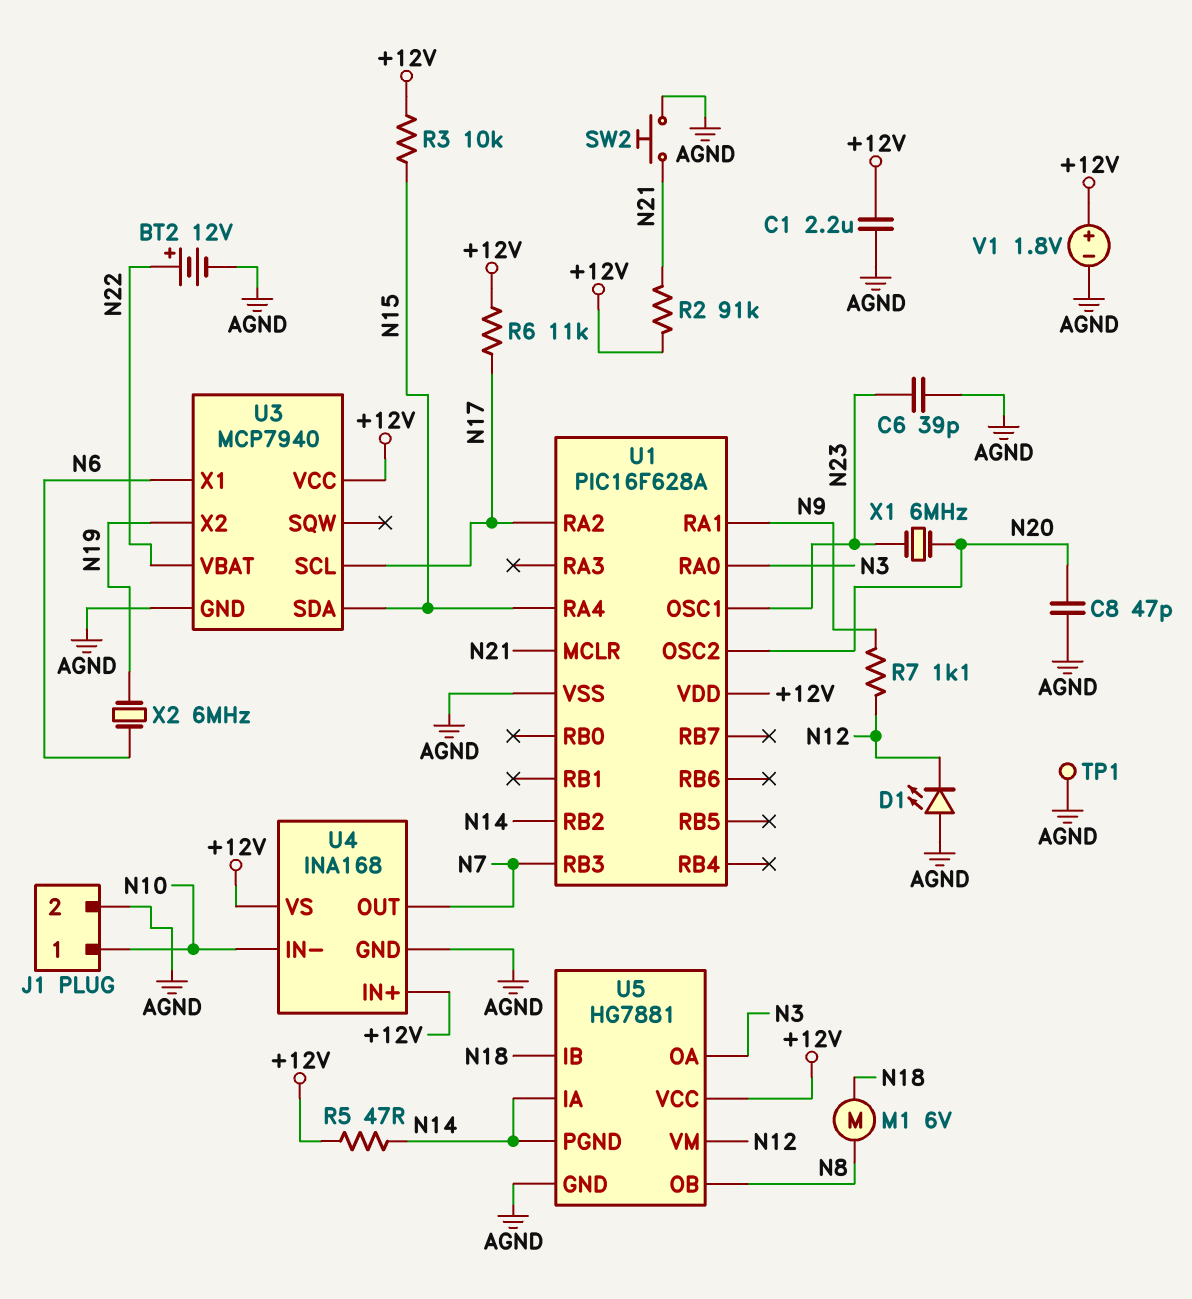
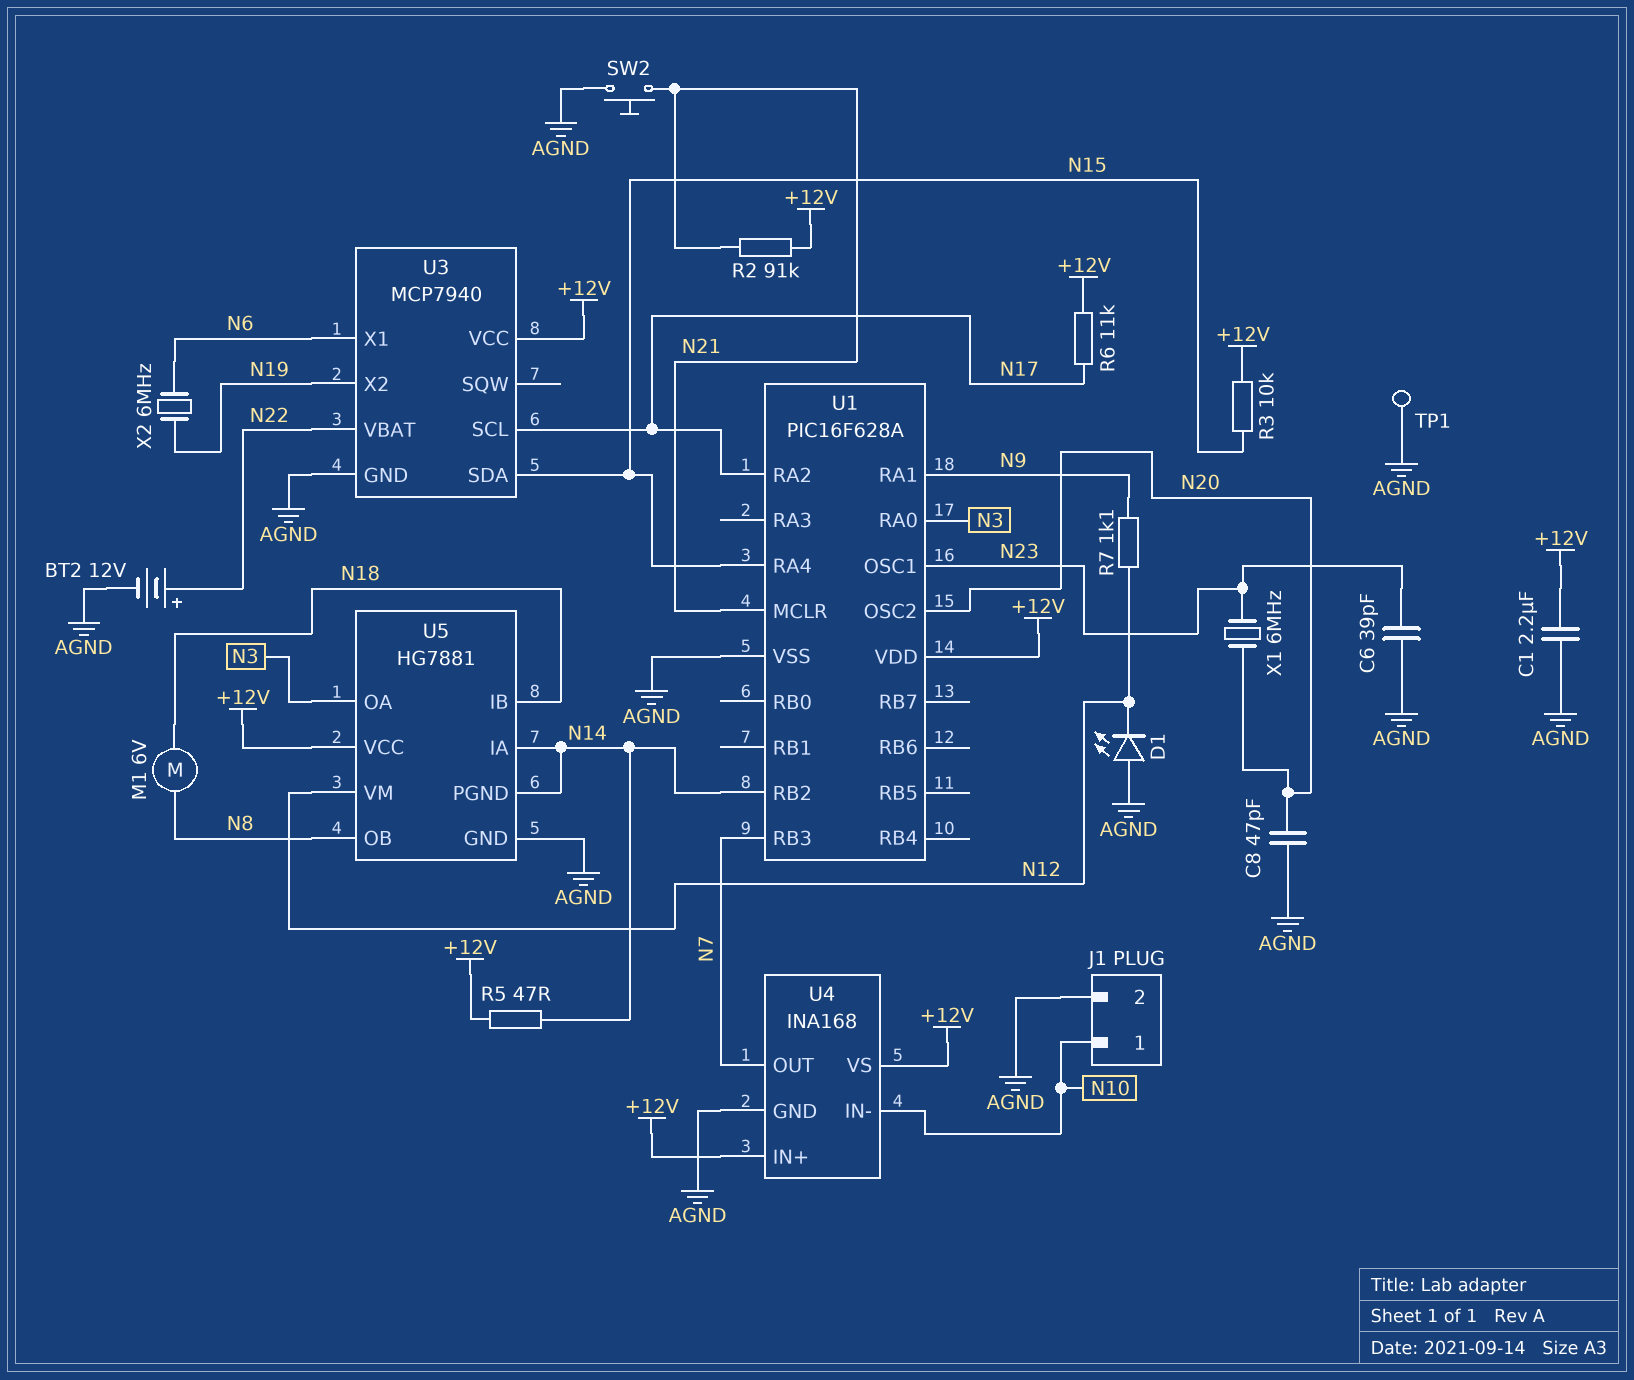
V1: 1.8V (plus +12V, minus AGND) -> none

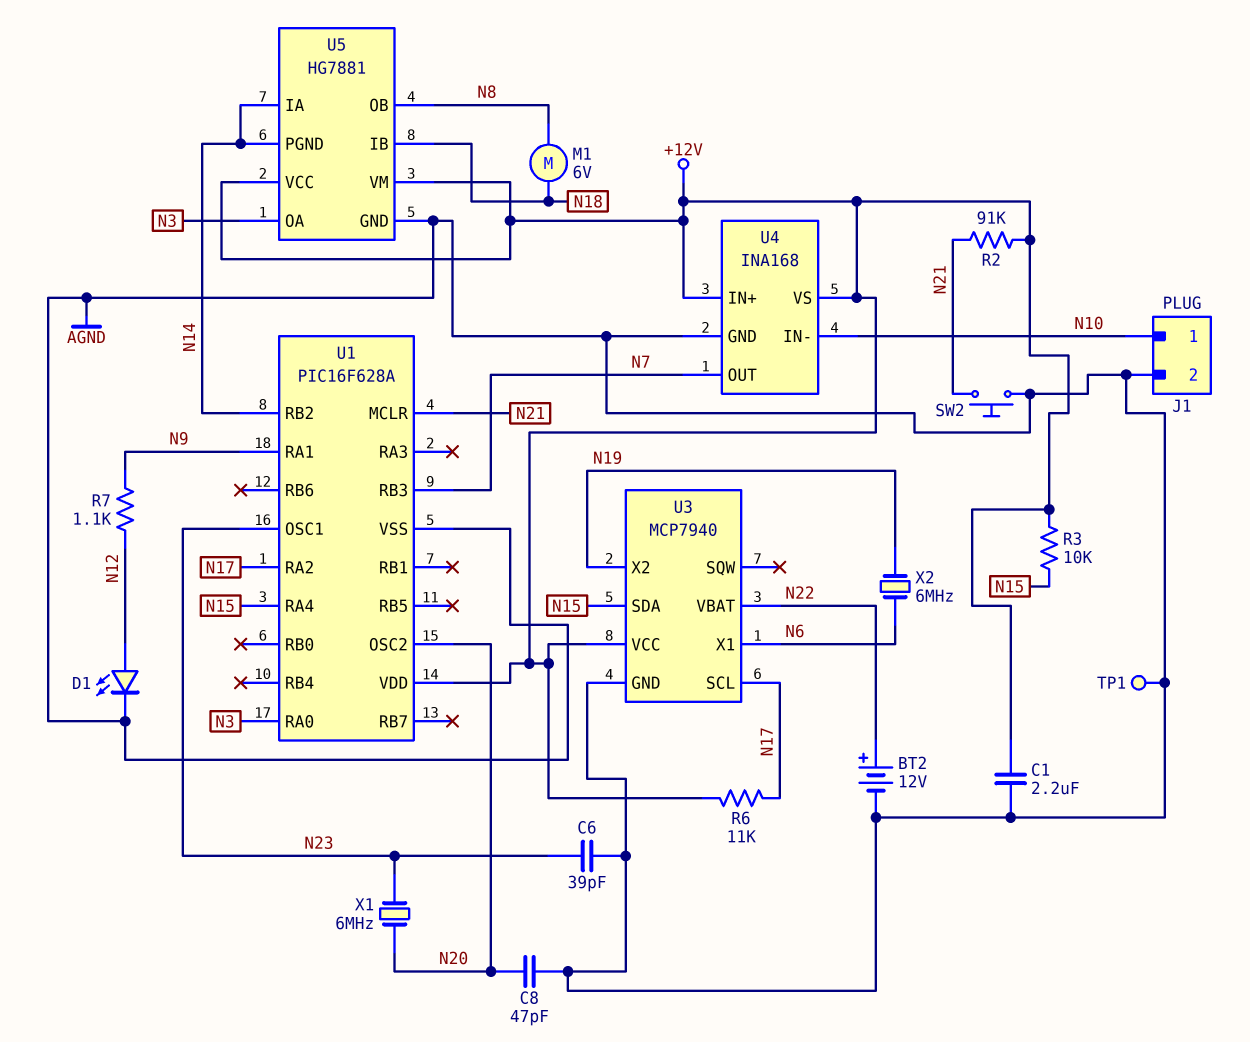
D1: LED (A AGND, K N12) -> LED (A N12, K AGND)
R5: 47 (+12V, N14) -> none
U5 pin VM: N12 -> +12V

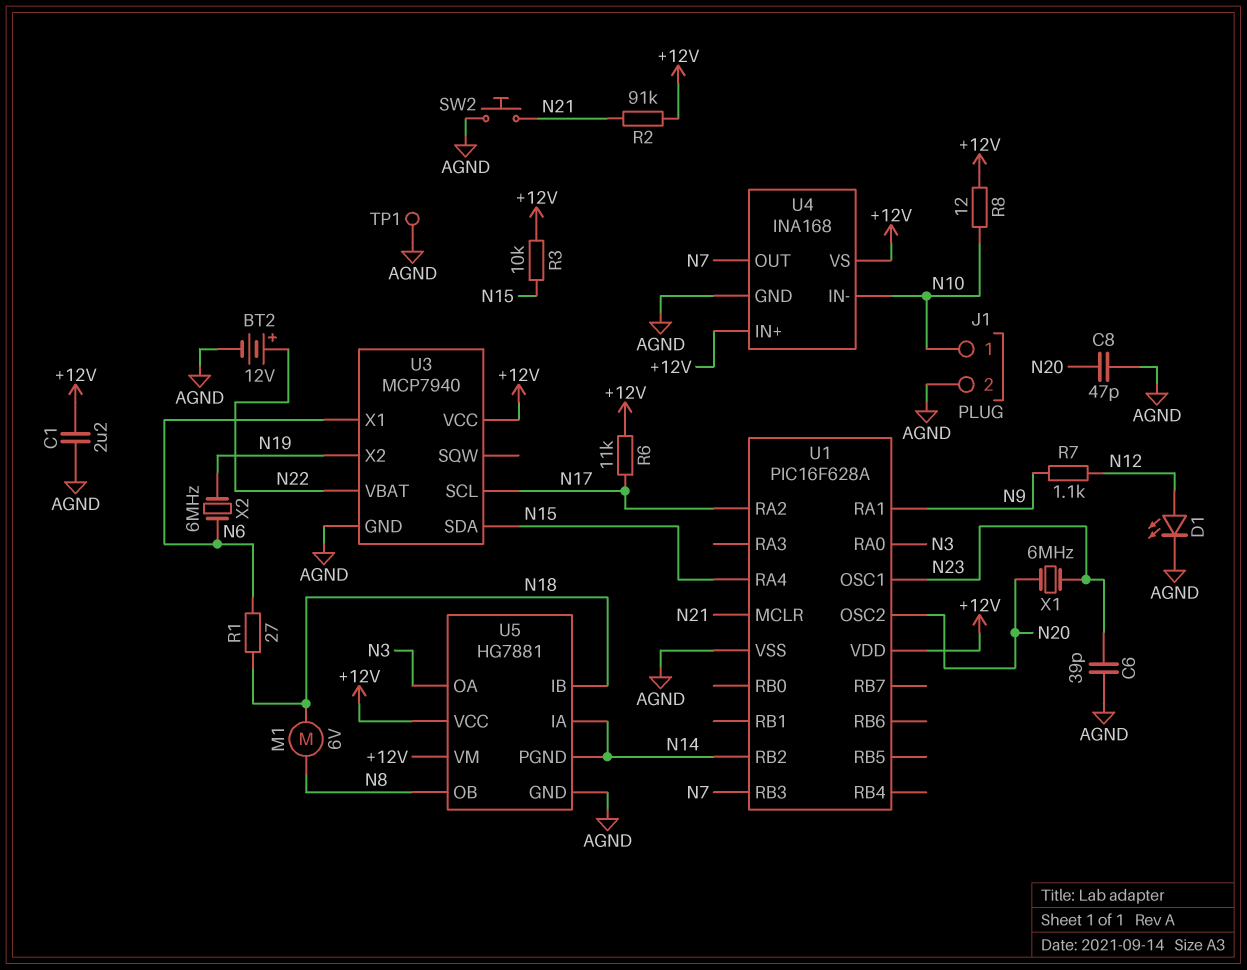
R1: none -> 27 (N6, N18)
R8: none -> 12 (+12V, N10)

